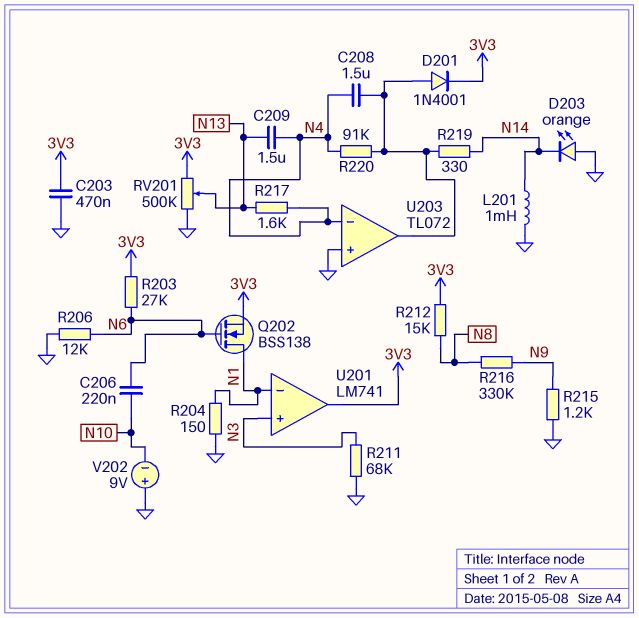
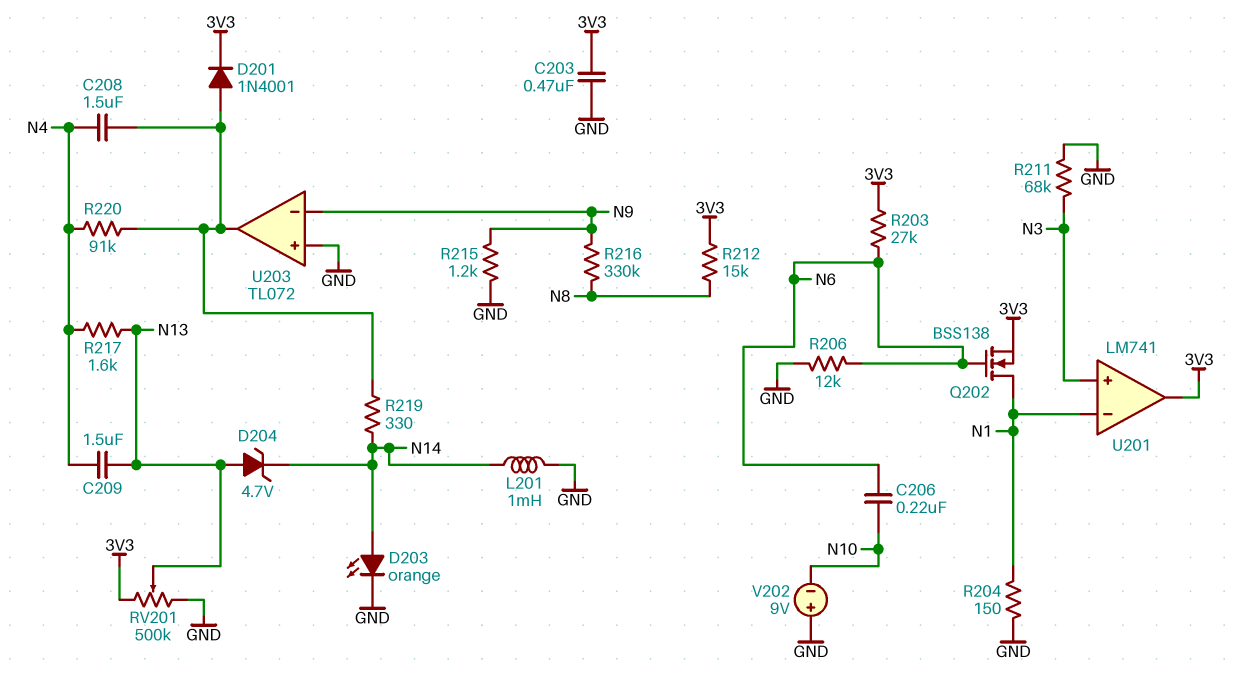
D203: LED orange (A GND, K N14) -> LED orange (A N14, K GND)
D204: none -> zener 4.7V (A N13, K N14)
U203 pin in-: N4 -> N9

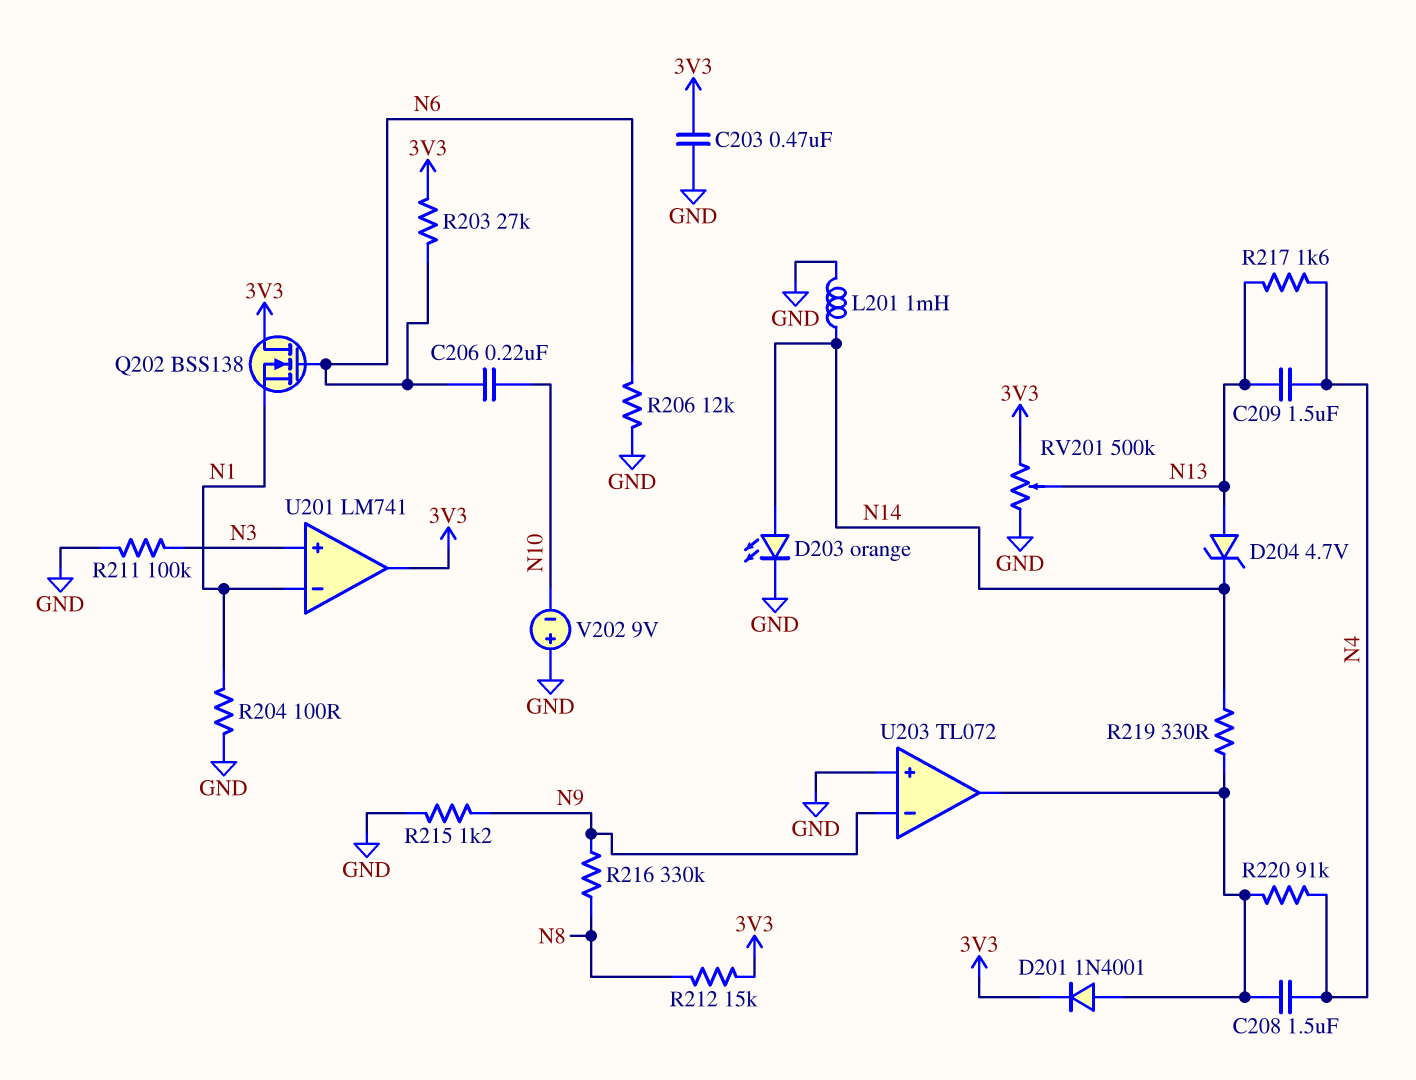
Q202: NMOS BSS138 (G N6, D N1, S 3V3) -> NMOS BSS138 (G N6, D 3V3, S N1)
R204: 150 (GND, N1) -> 100 (GND, N1)
R211: 68k (GND, N3) -> 100k (GND, N3)

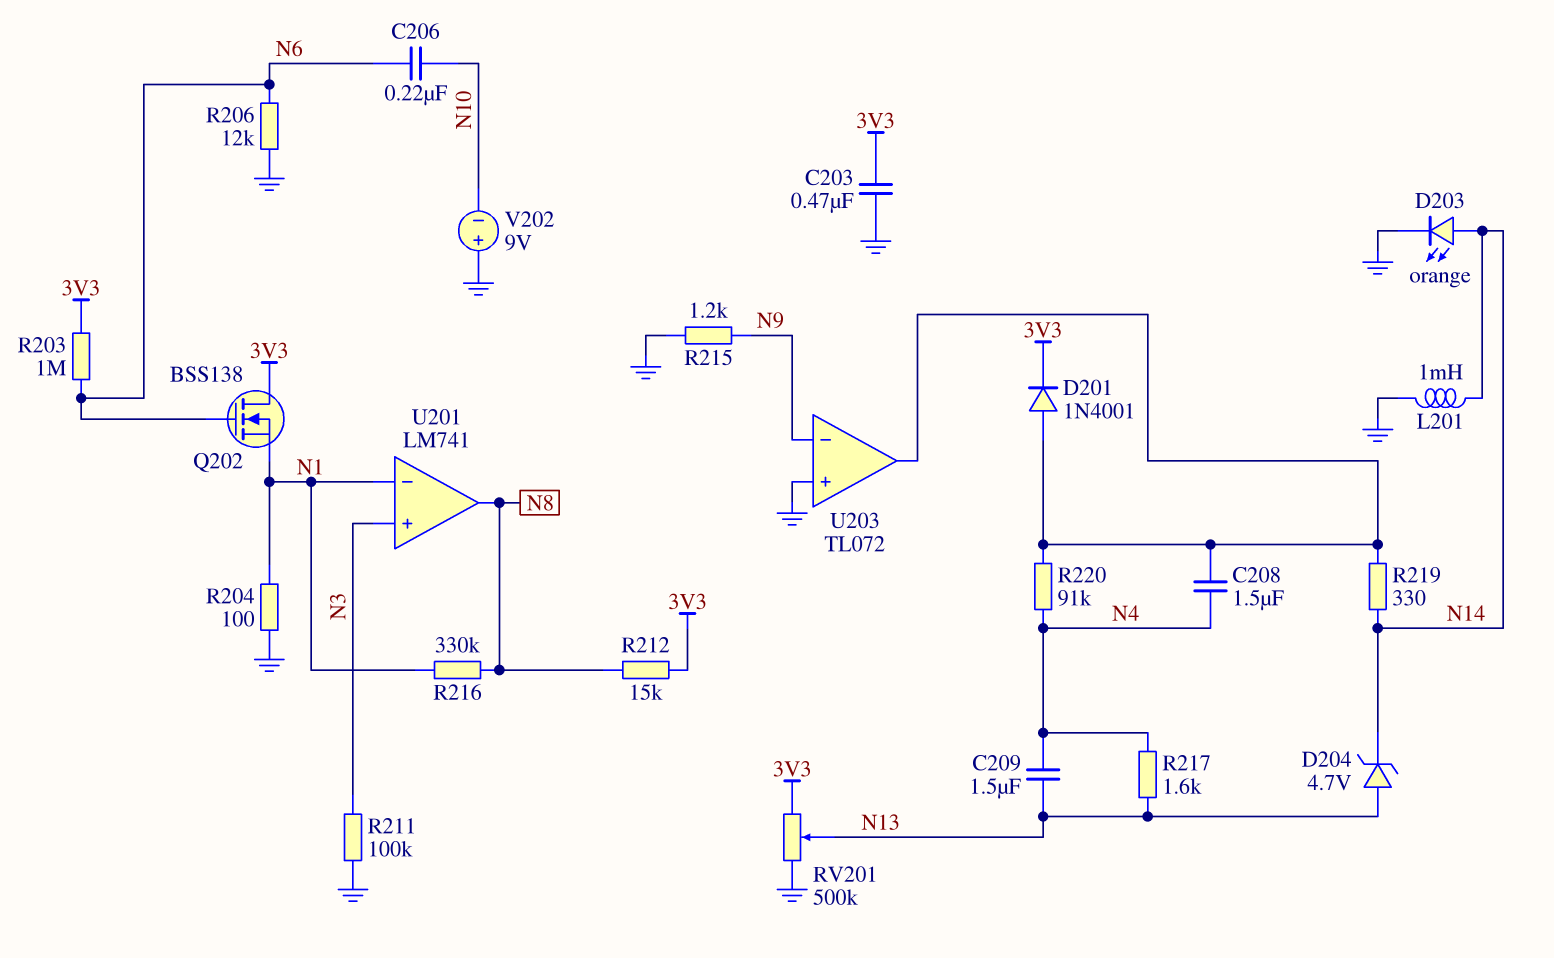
R203: 27k (3V3, N6) -> 1M (3V3, N6)
R216: 330k (N8, N9) -> 330k (N1, N8)
U201 pin out: 3V3 -> N8

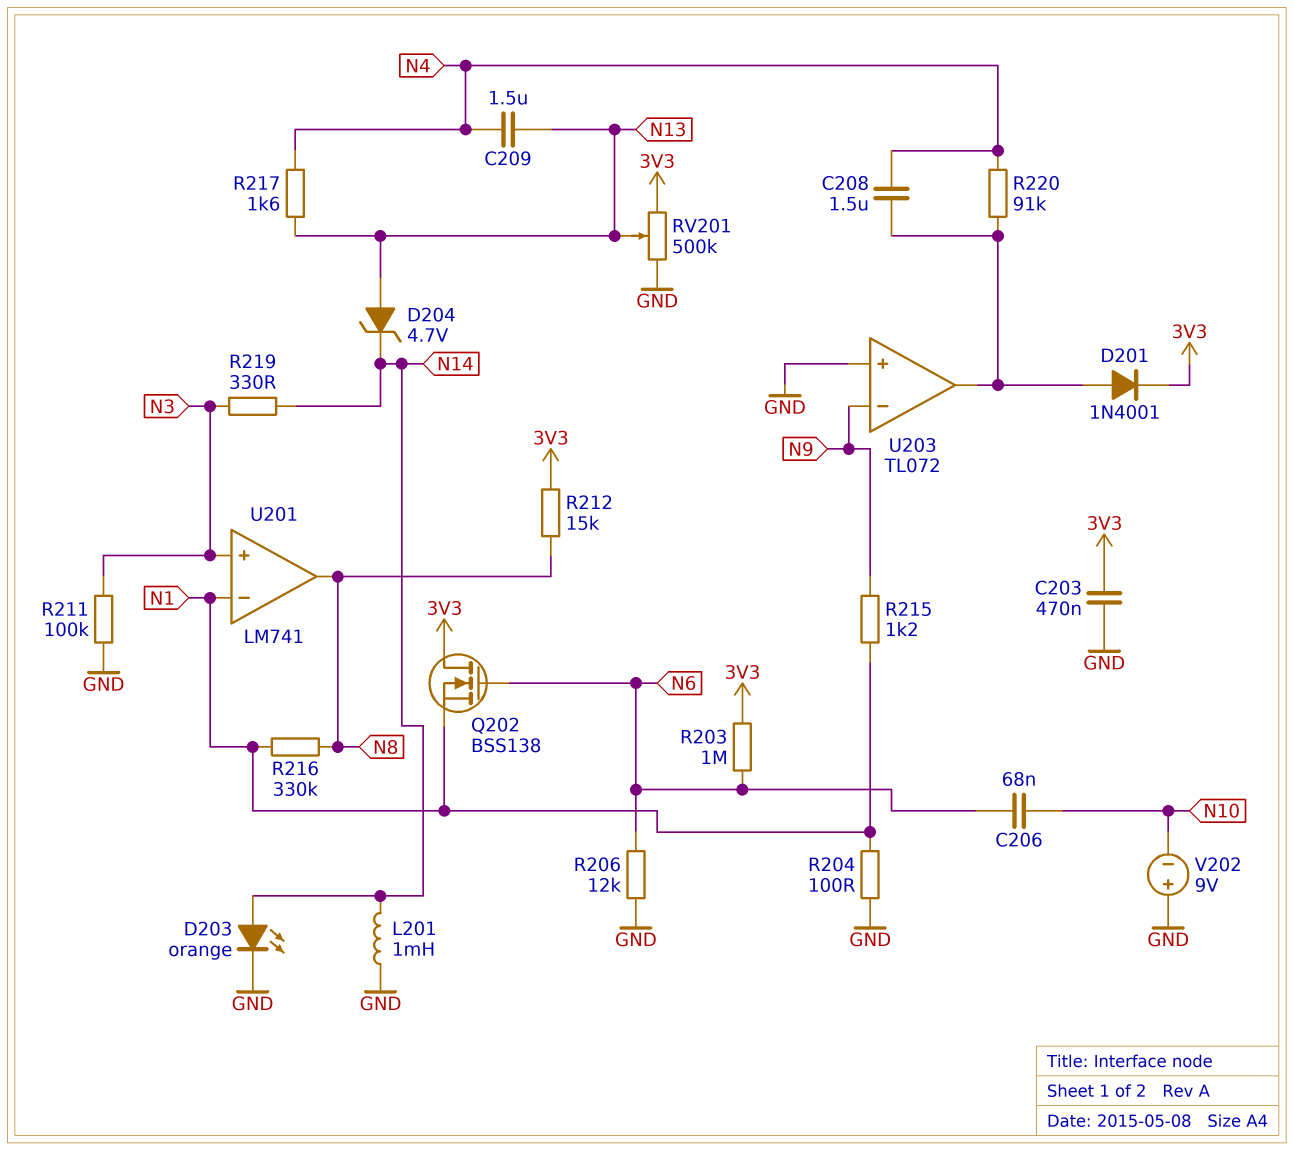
C206: 220nF (N6, N10) -> 68nF (N6, N10)
R215: 1.2k (GND, N9) -> 1.2k (N1, N9)
R219: 330 (N14, U203/out) -> 330 (N3, N14)

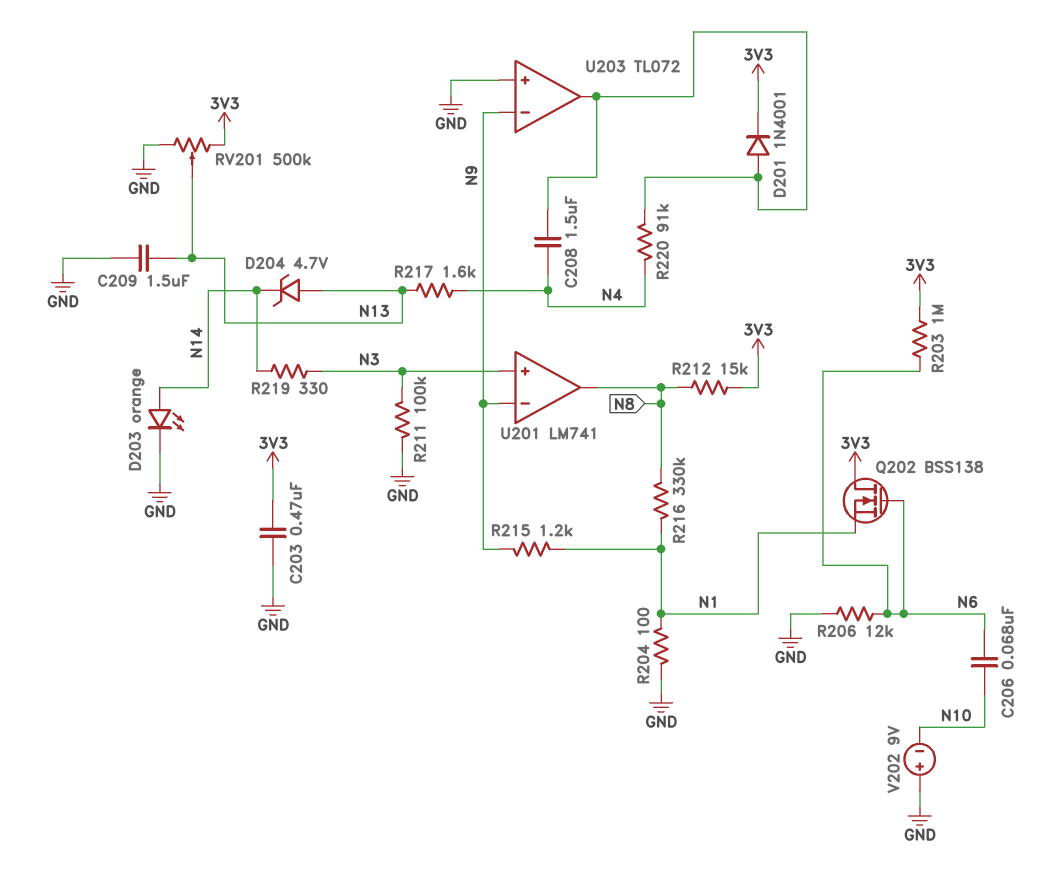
C209: 1.5uF (N4, N13) -> 1.5uF (GND, N13)
L201: 1mH (GND, N14) -> none
U201 pin in-: N1 -> N9

